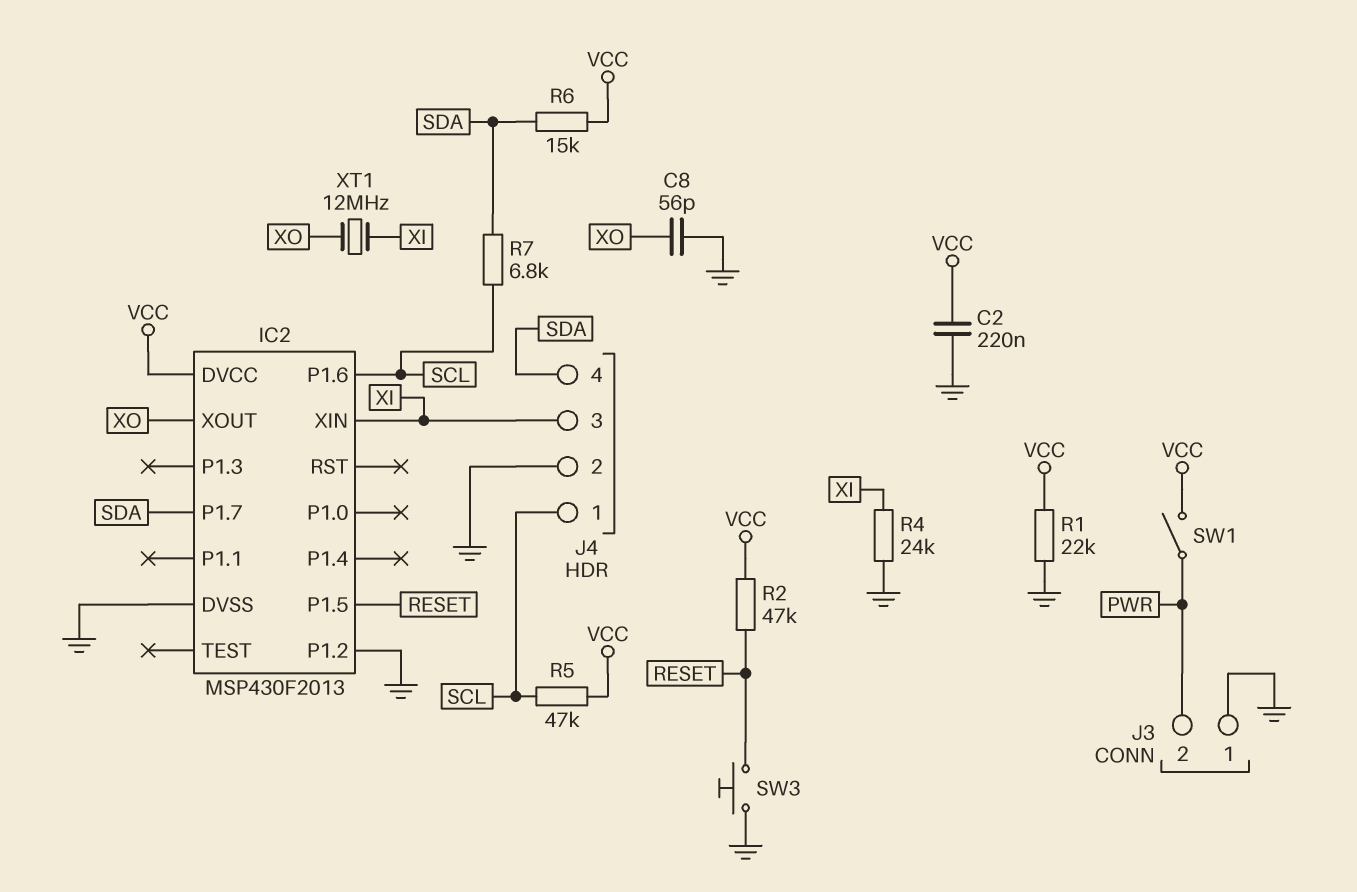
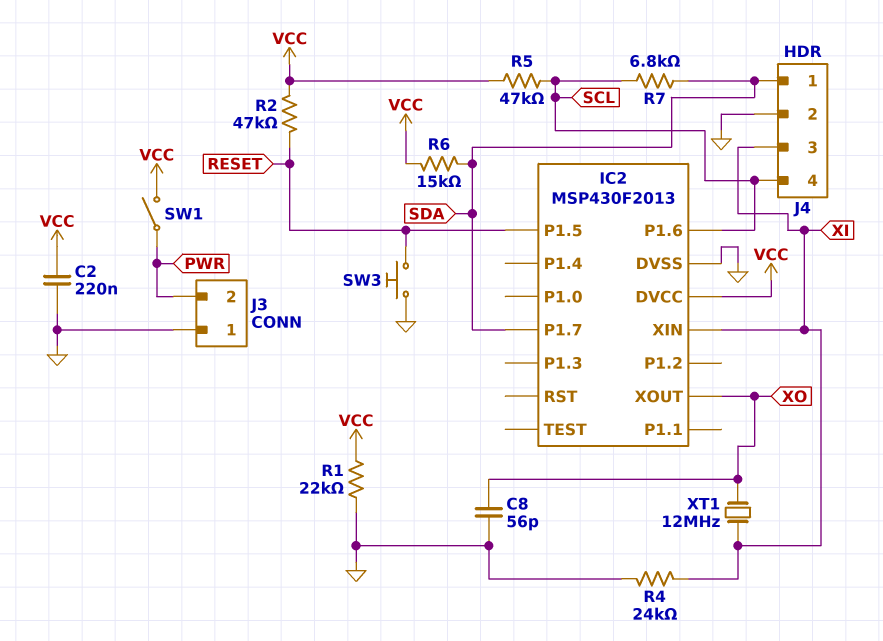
IC2 pin P1.2: GND -> none
J4 pin 1: SCL -> SDA
J4 pin 4: SDA -> SCL

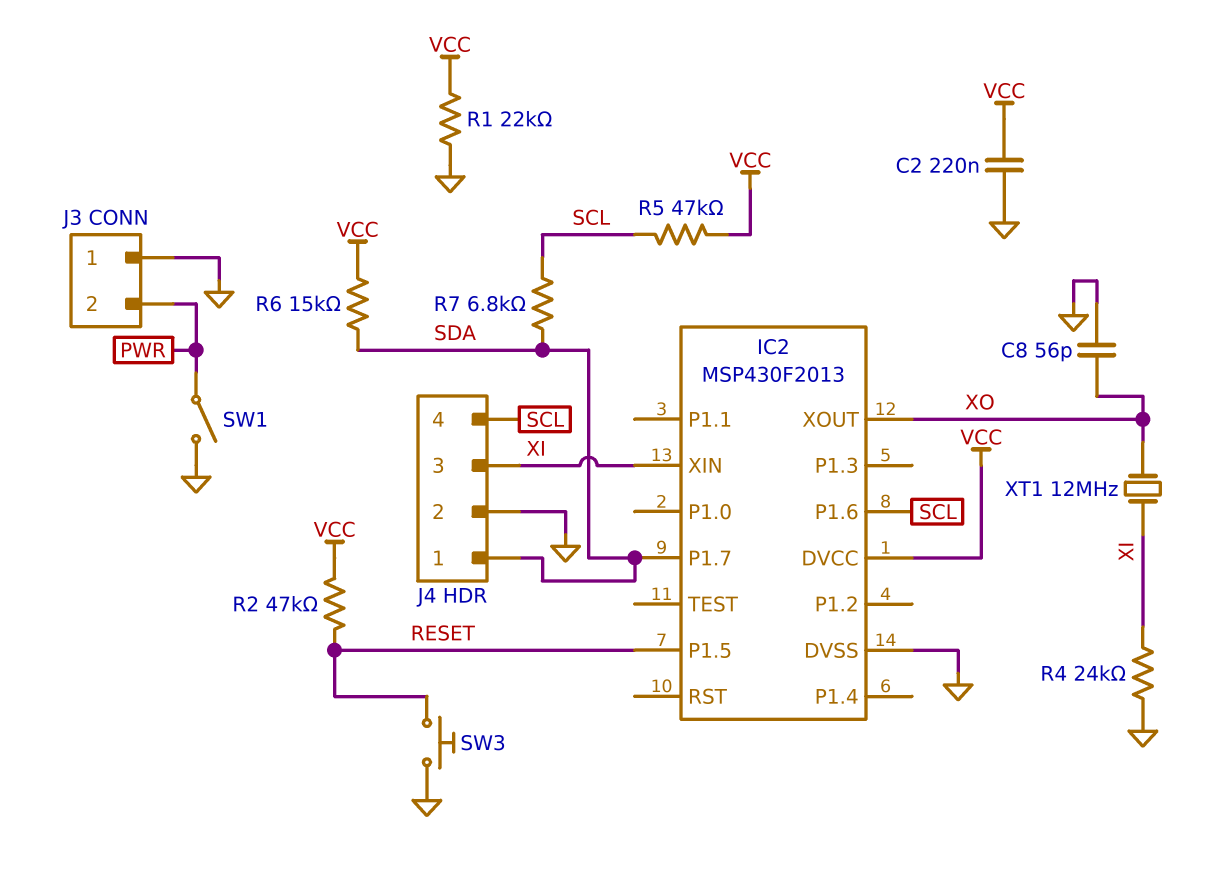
SW1: switch (PWR, VCC) -> switch (GND, PWR)

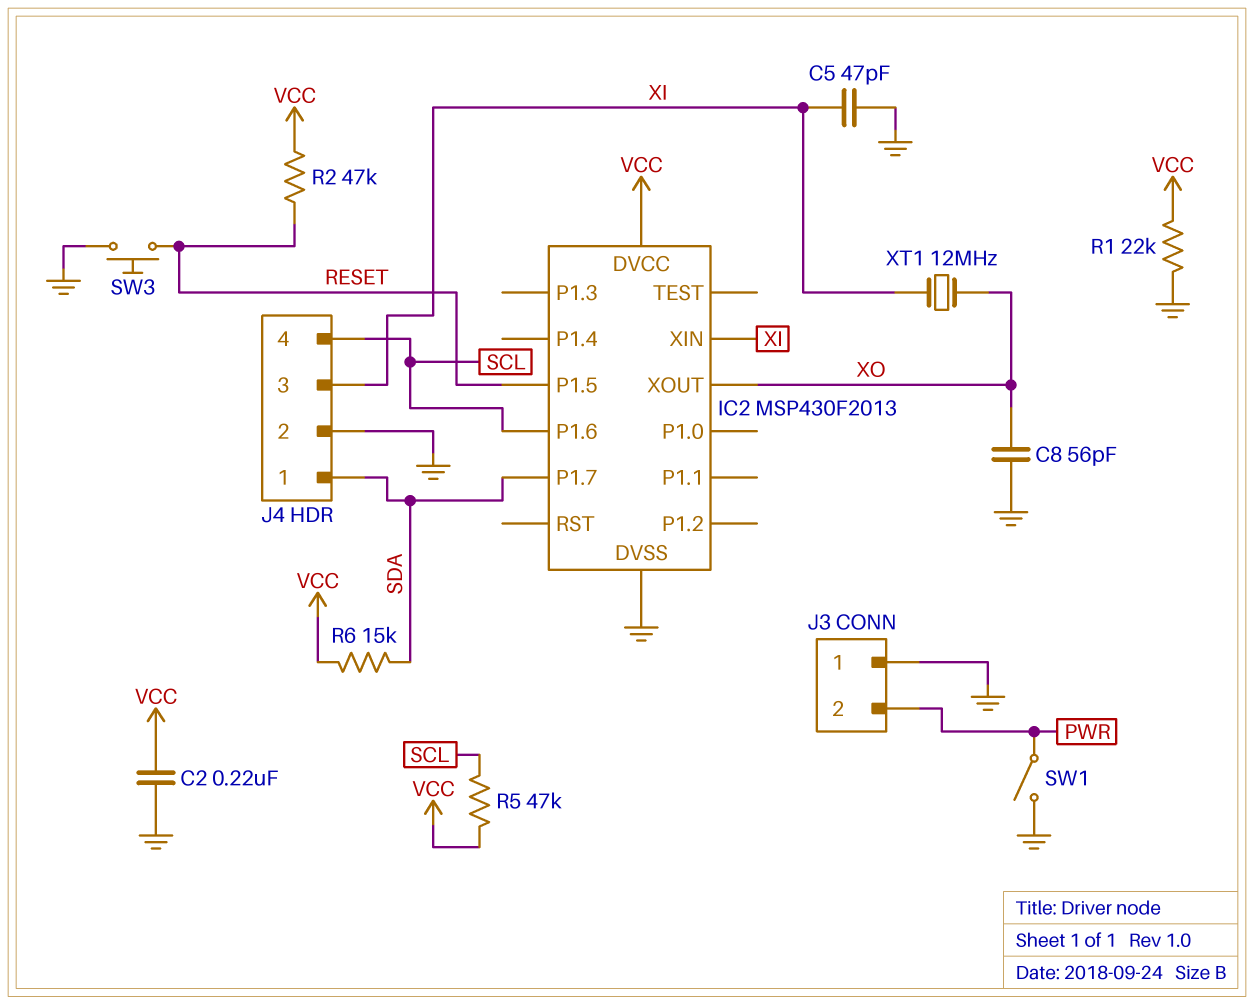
C5: none -> 47pF (GND, XI)
R4: 24k (GND, XI) -> none
R7: 6.8k (SCL, SDA) -> none

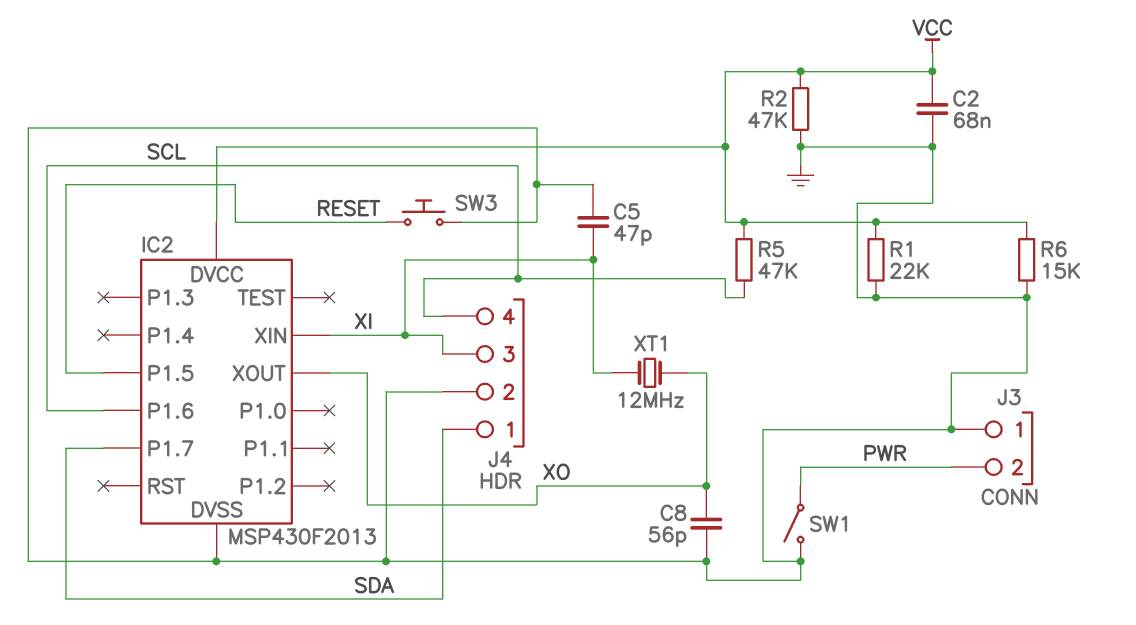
C2: 220nF (GND, VCC) -> 68nF (GND, VCC)
R2: 47k (RESET, VCC) -> 47k (GND, VCC)
R6: 15k (SDA, VCC) -> 15k (GND, VCC)

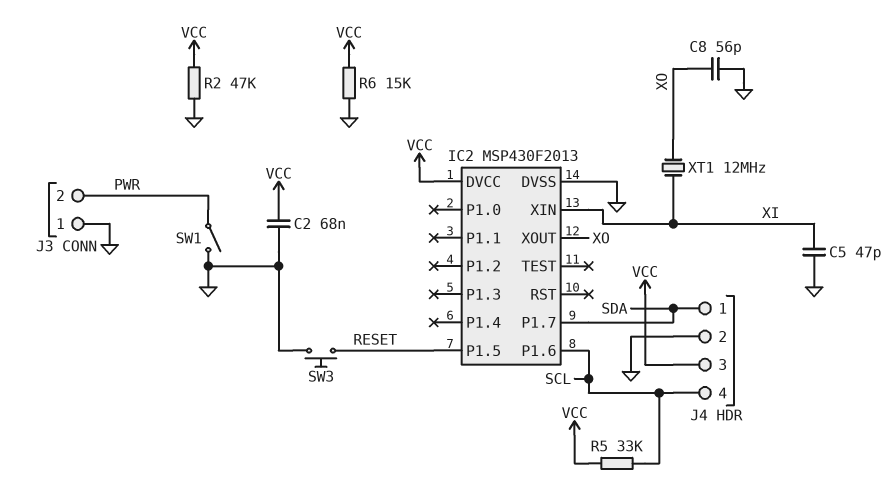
J4 pin 3: XI -> VCC
R1: 22k (GND, VCC) -> none
R5: 47k (SCL, VCC) -> 33k (SCL, VCC)

